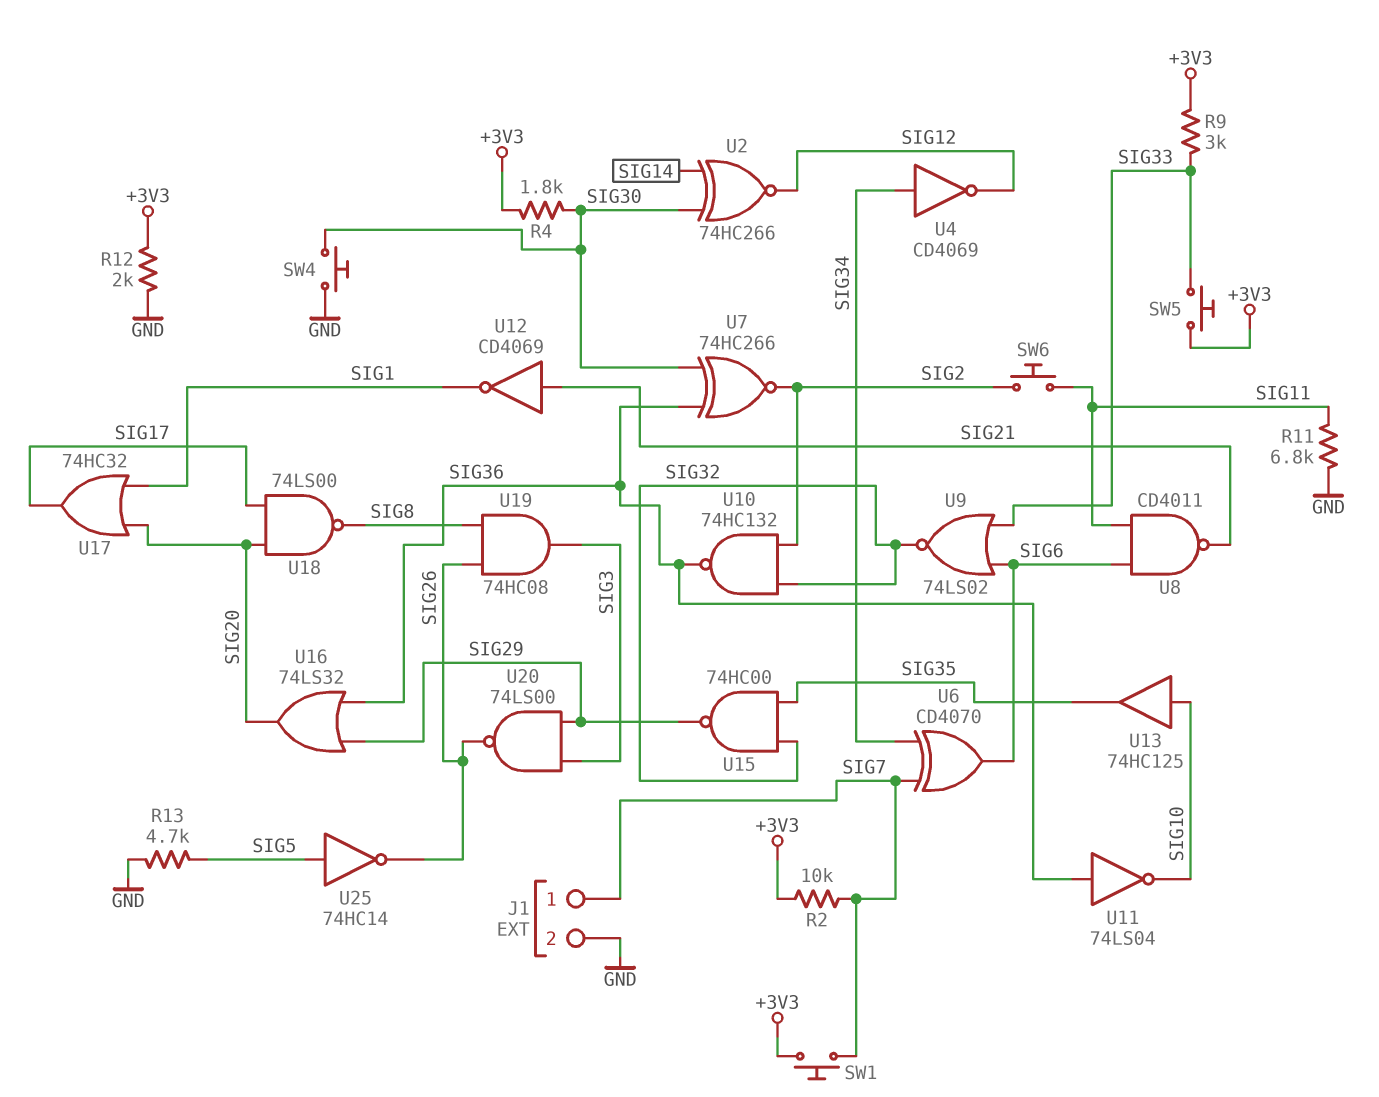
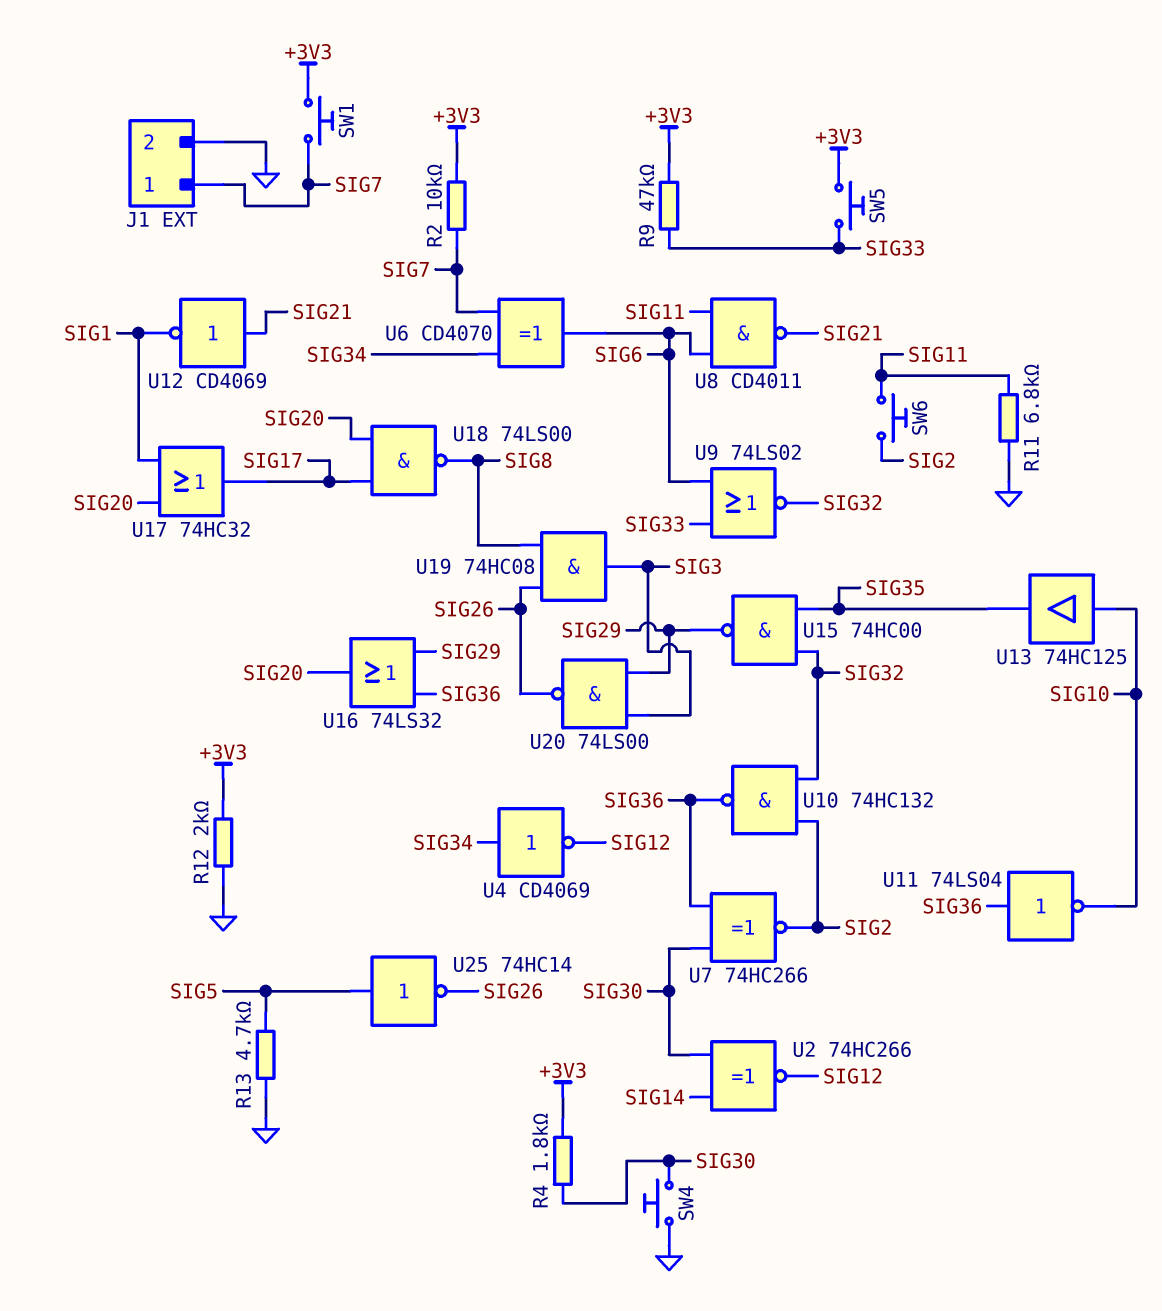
R9: 3k (+3V3, SIG33) -> 47k (+3V3, SIG33)

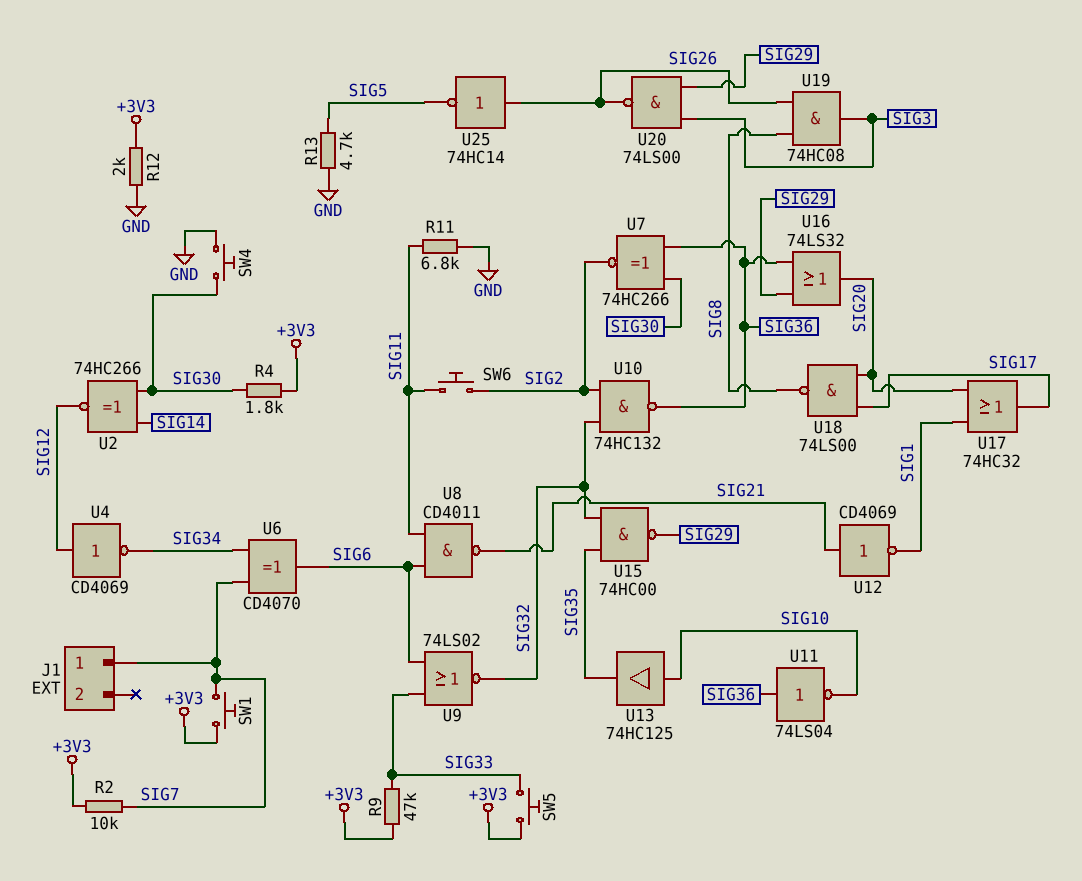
J1 pin 2: GND -> none
U4: NOT CD4069 (in SIG34, out SIG12) -> NOT CD4069 (in SIG12, out SIG34)
U25: NOT 74HC14 (in SIG5, out SIG26) -> NOT 74HC14 (in SIG26, out SIG5)

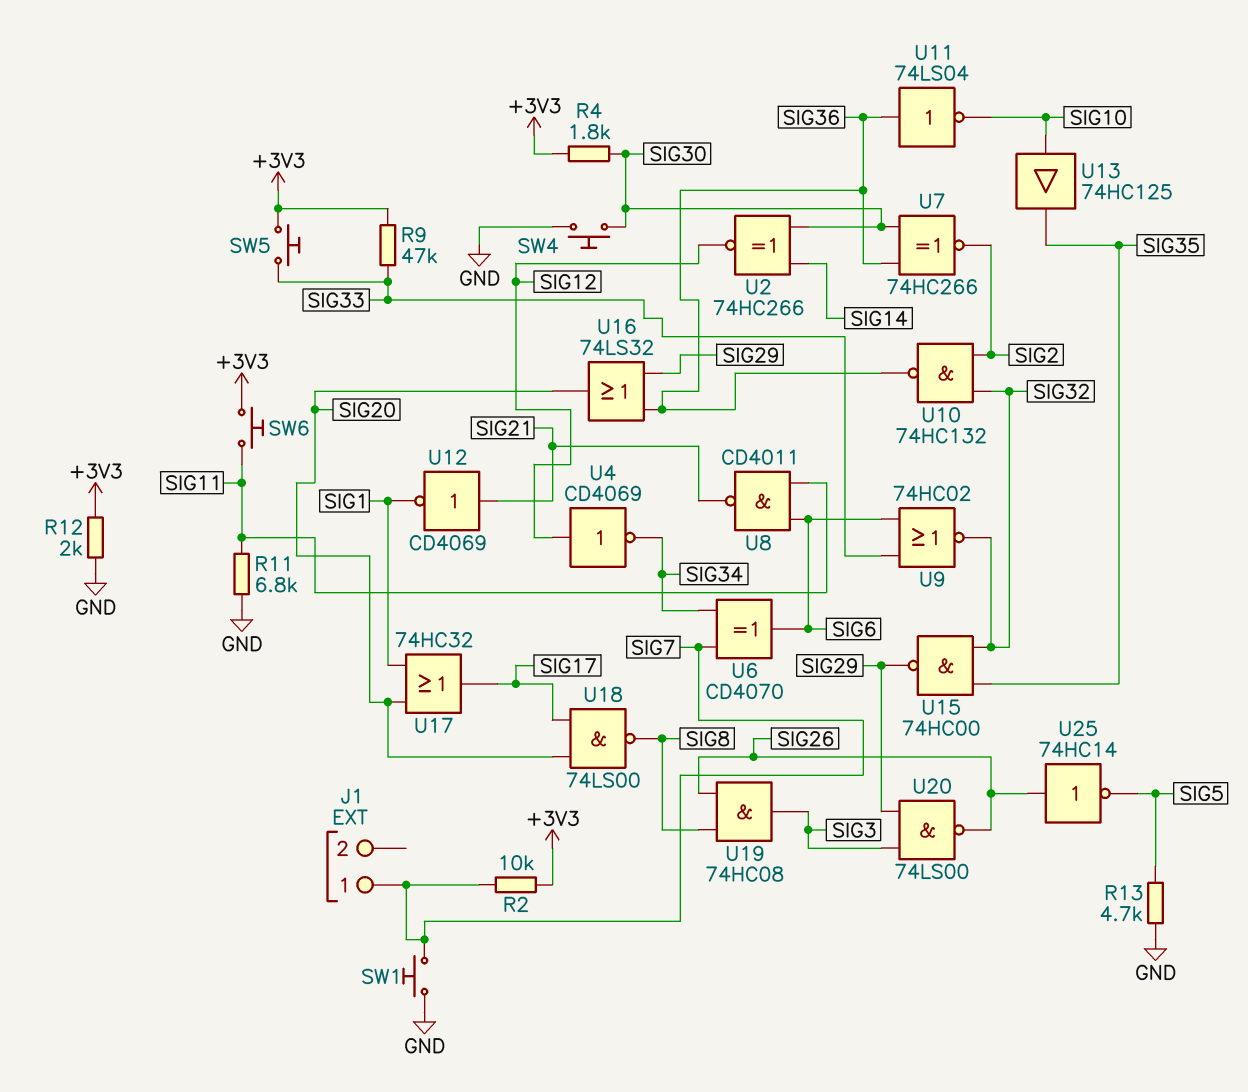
SW1: button (+3V3, SIG7) -> button (GND, SIG7)
SW6: button (SIG2, SIG11) -> button (+3V3, SIG11)
U9: NOR 74LS02 (in SIG6, in SIG33, out SIG32) -> NOR 74HC02 (in SIG6, in SIG33, out SIG32)

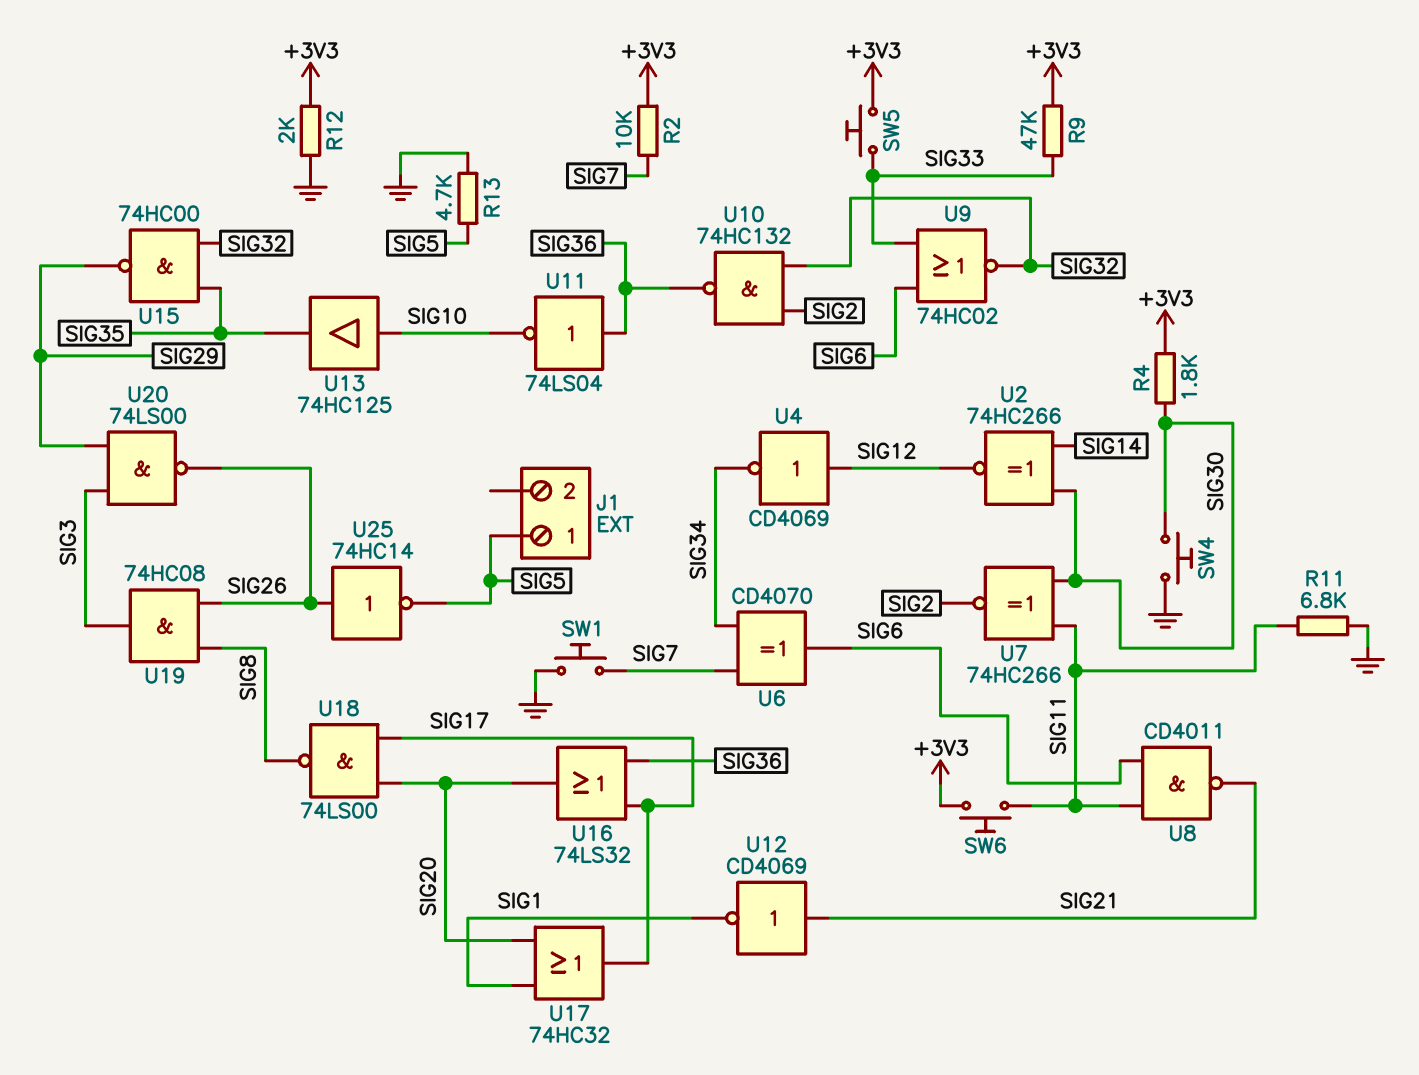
J1 pin 1: SIG7 -> SIG5
U7: XNOR 74HC266 (in SIG30, in SIG36, out SIG2) -> XNOR 74HC266 (in SIG11, in SIG30, out SIG2)
U16: OR 74LS32 (in SIG29, in SIG36, out SIG20) -> OR 74LS32 (in SIG17, in SIG36, out SIG20)

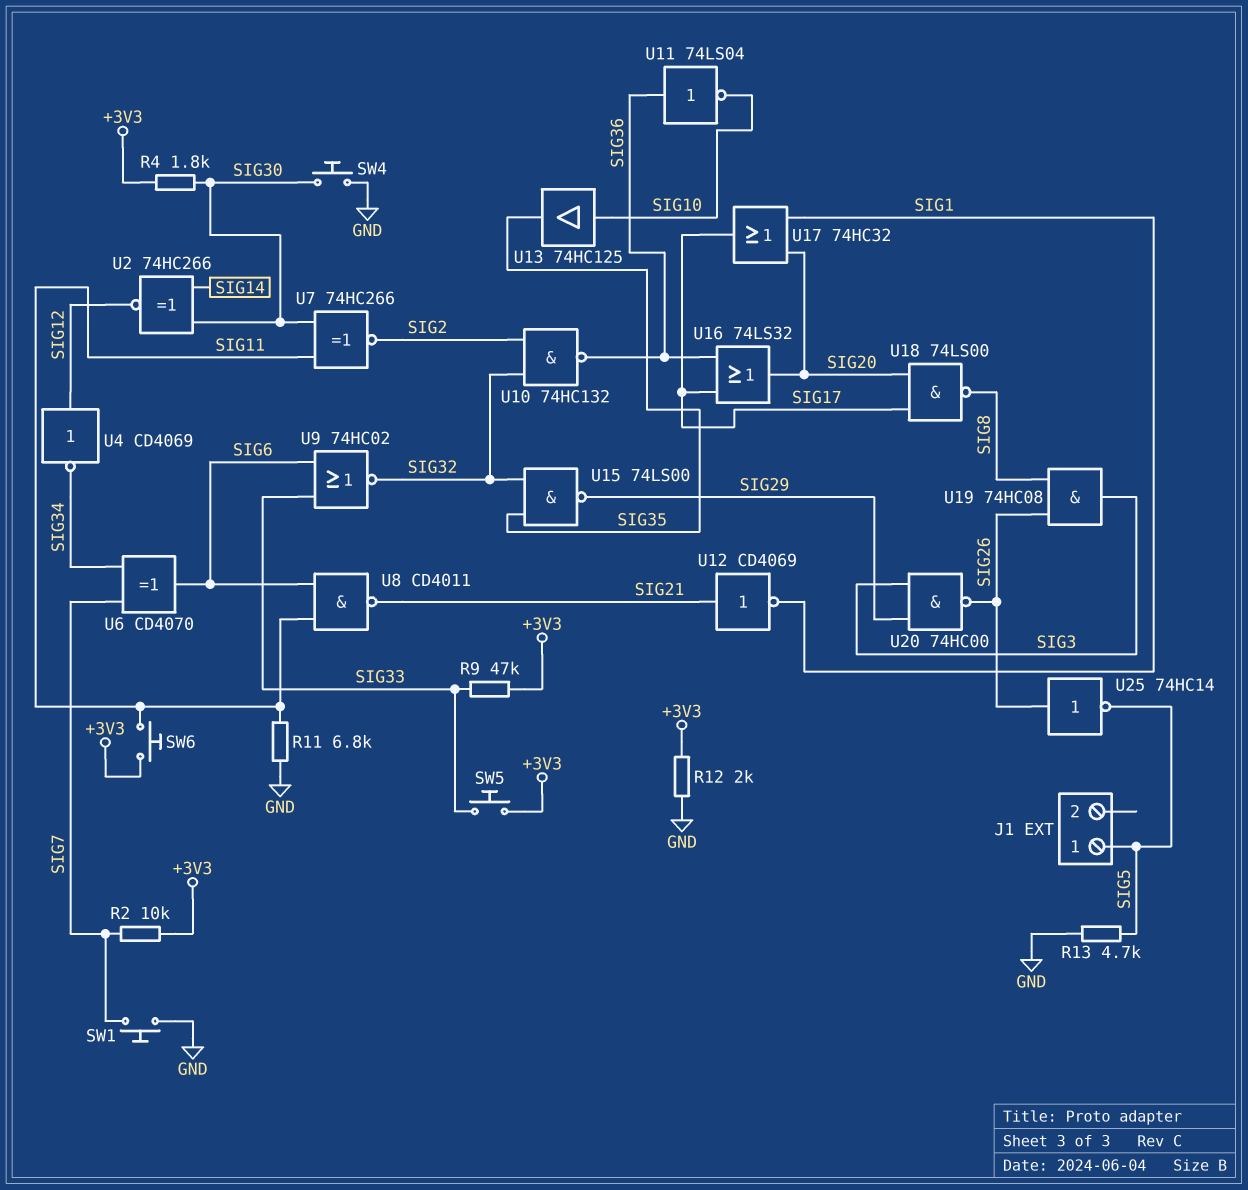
U15: NAND 74HC00 (in SIG32, in SIG35, out SIG29) -> NAND 74LS00 (in SIG32, in SIG35, out SIG29)
U20: NAND 74LS00 (in SIG3, in SIG29, out SIG26) -> NAND 74HC00 (in SIG3, in SIG29, out SIG26)

